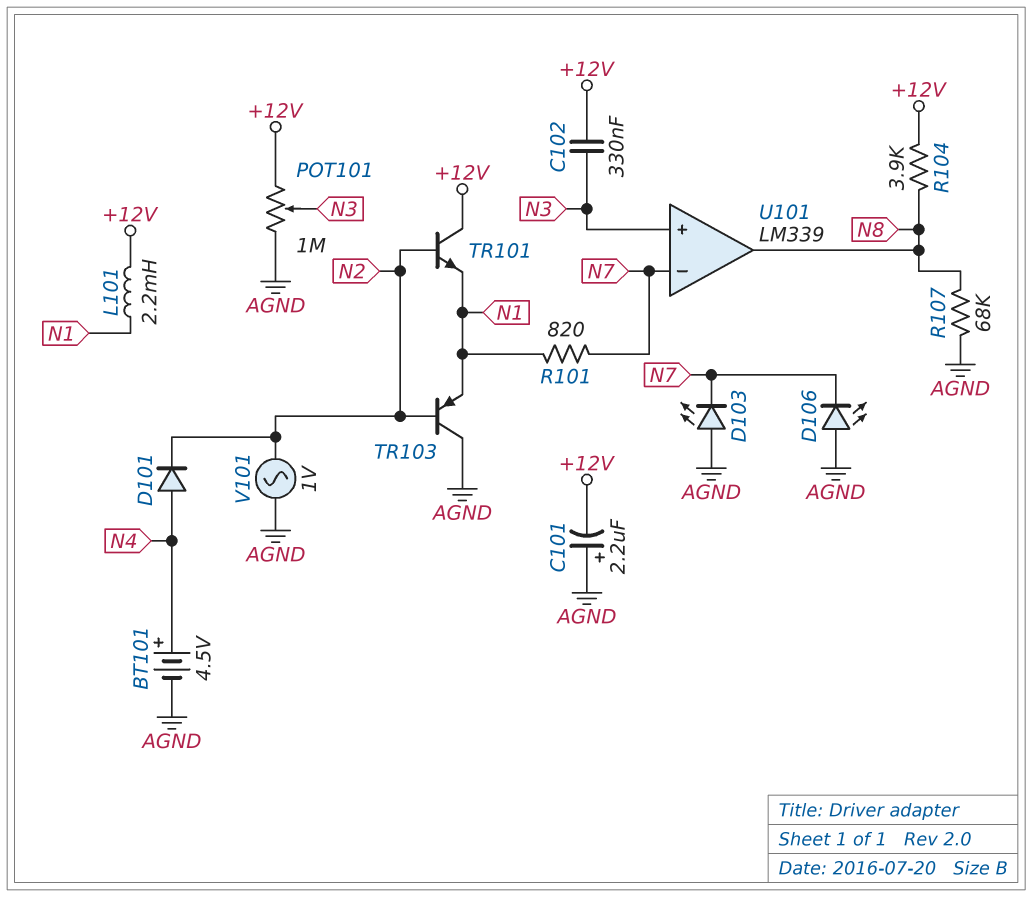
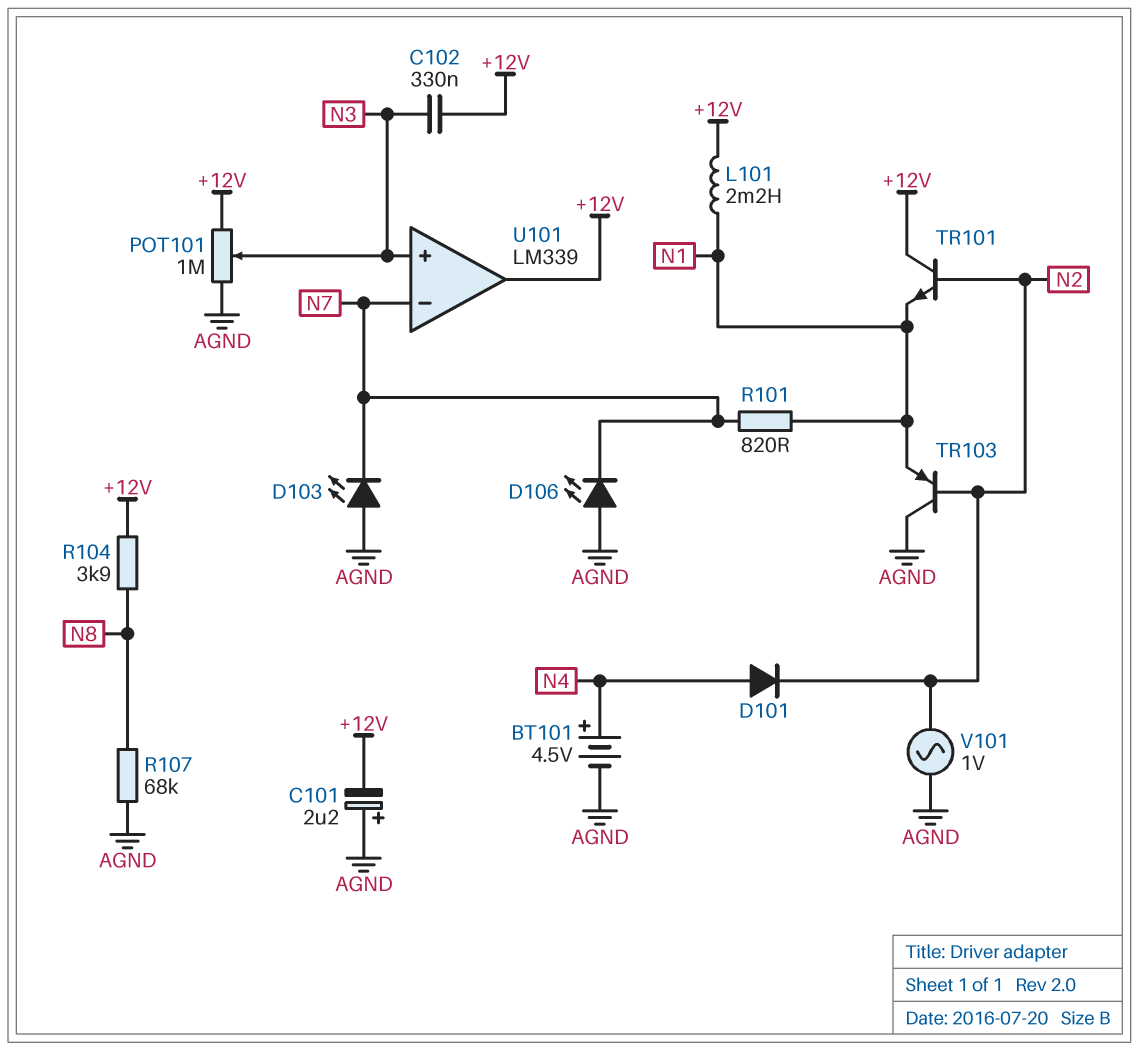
U101 pin out: N8 -> +12V

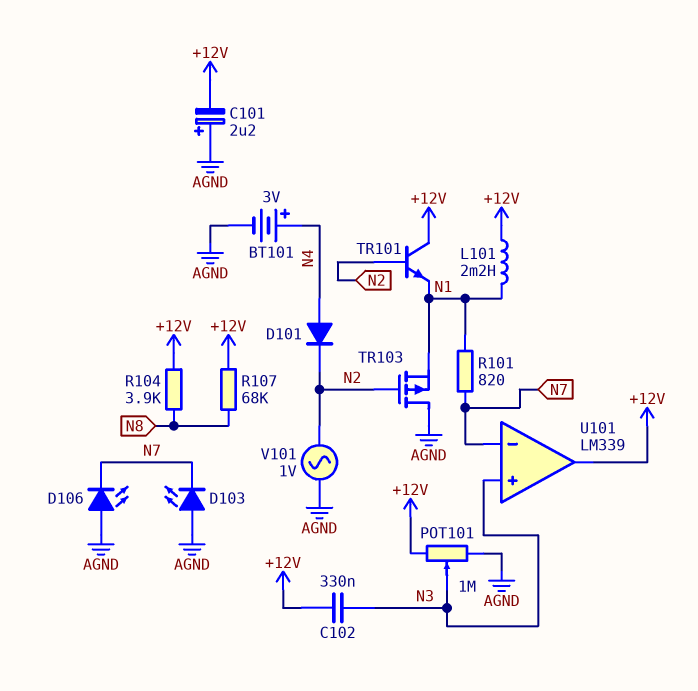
BT101: 4.5V (plus N4, minus AGND) -> 3V (plus N4, minus AGND)
R107: 68k (AGND, N8) -> 68k (+12V, N8)
TR103: PNP (B N2, C AGND, E N1) -> PMOS (G N2, D AGND, S N1)

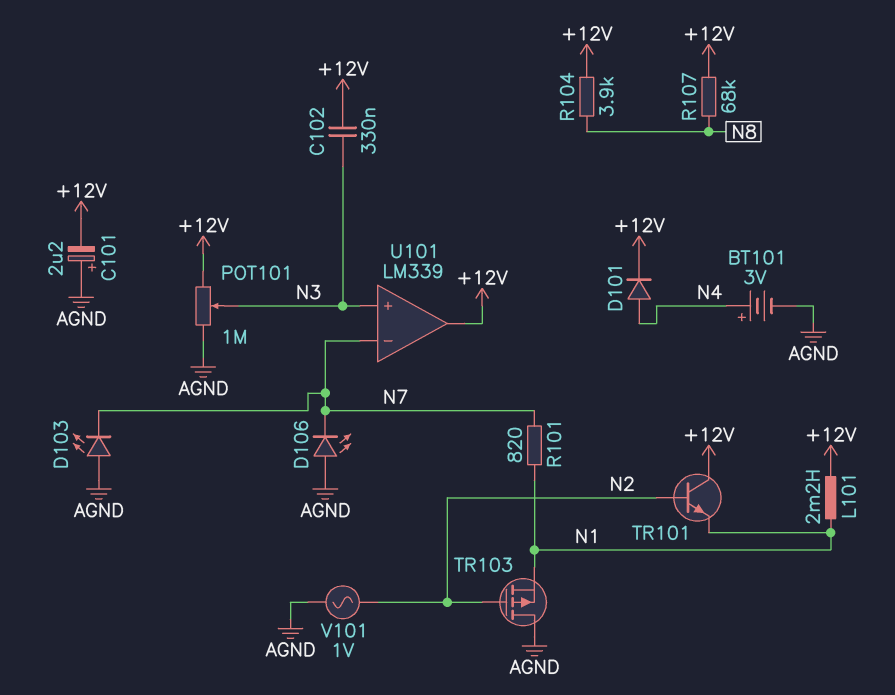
D101: diode (A N4, K N2) -> diode (A N4, K +12V)

